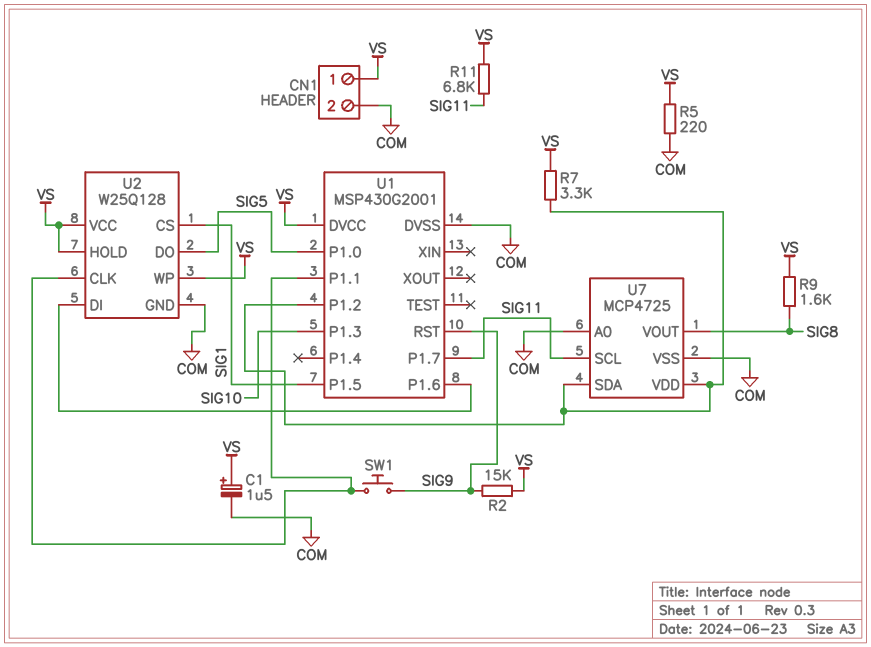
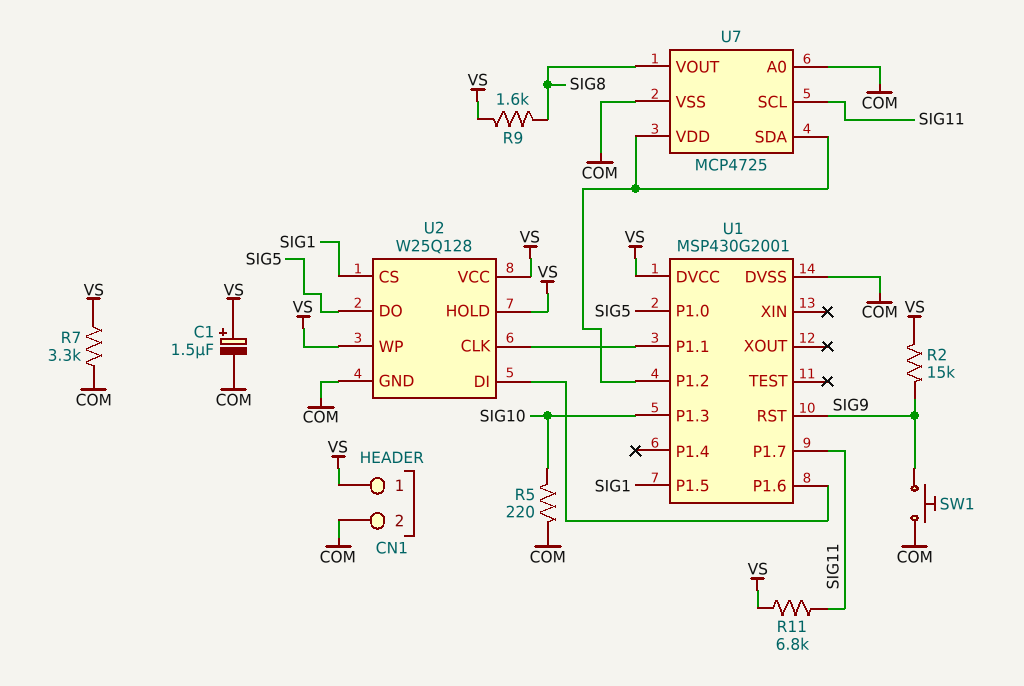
R5: 220 (COM, VS) -> 220 (COM, SIG10)
R7: 3.3k (U1/P1.2, VS) -> 3.3k (COM, VS)
SW1: button (SIG9, U1/P1.1) -> button (COM, SIG9)

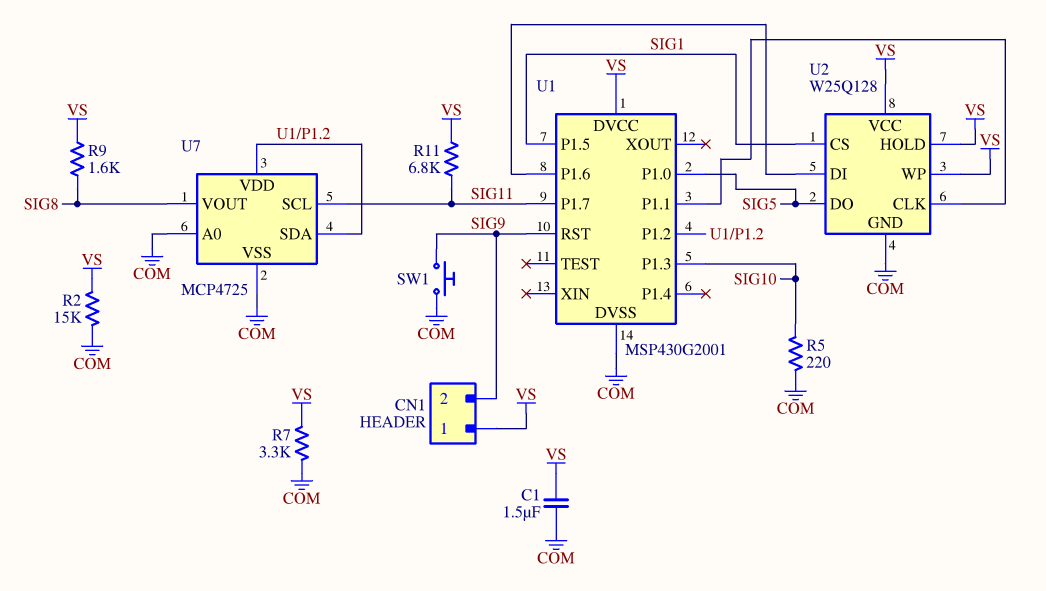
C1: 1.5uF (plus VS, minus COM) -> 1.5uF (COM, VS)
CN1 pin 2: COM -> SIG9
R2: 15k (SIG9, VS) -> 15k (COM, VS)

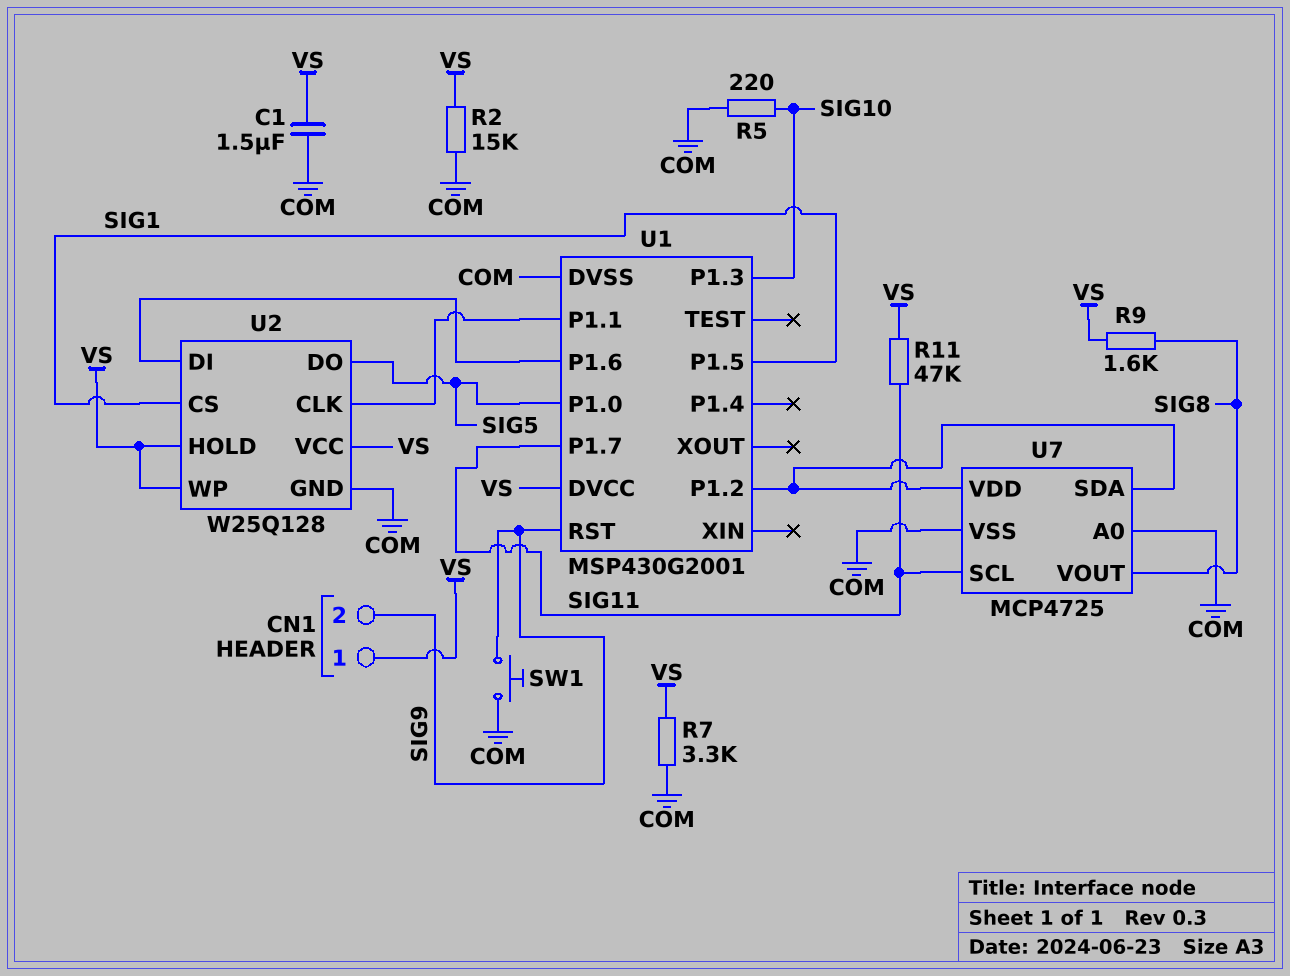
R11: 6.8k (SIG11, VS) -> 47k (SIG11, VS)

